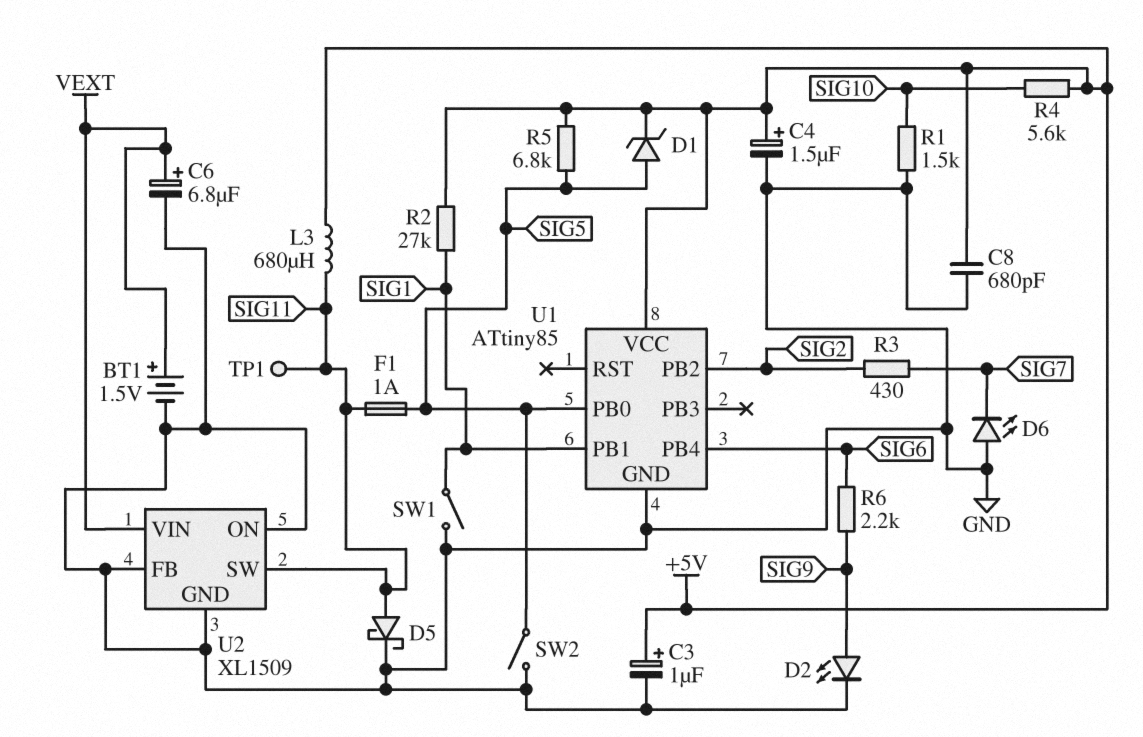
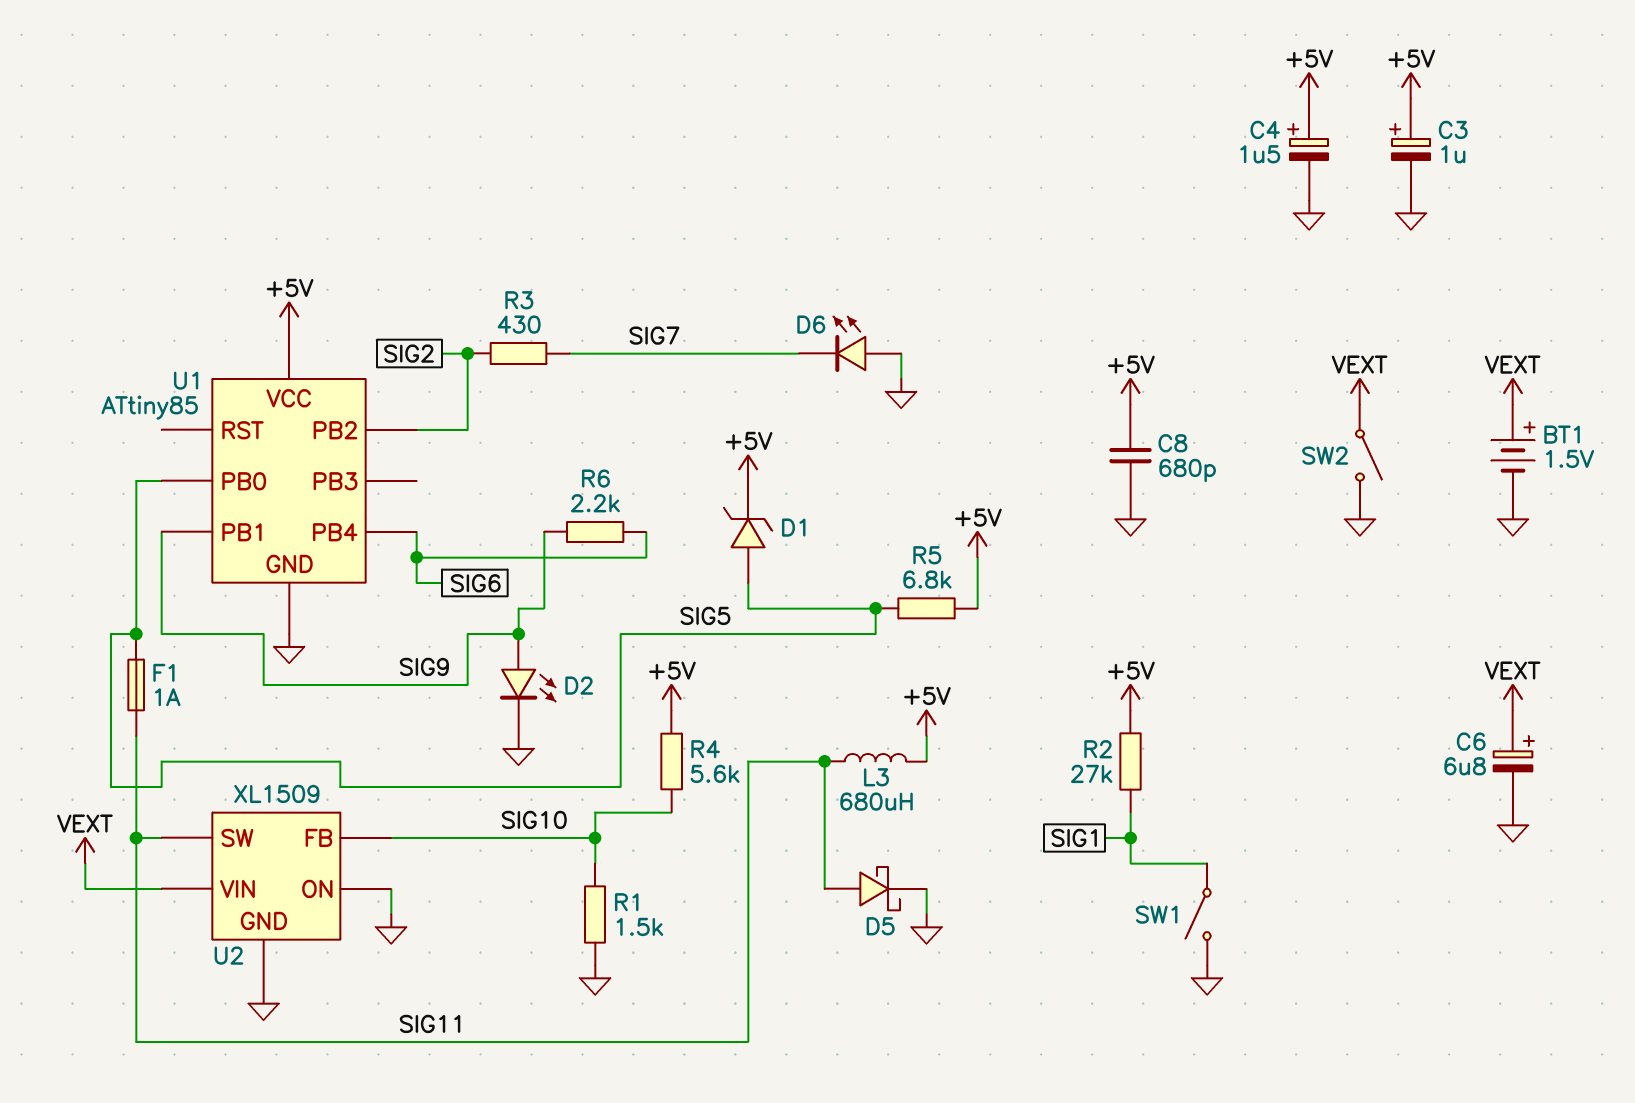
SW2: switch (GND, SIG5) -> switch (GND, VEXT)
TP1: test point (SIG11) -> none
U1 pin PB1: SIG1 -> SIG9
U2 pin FB: GND -> SIG10

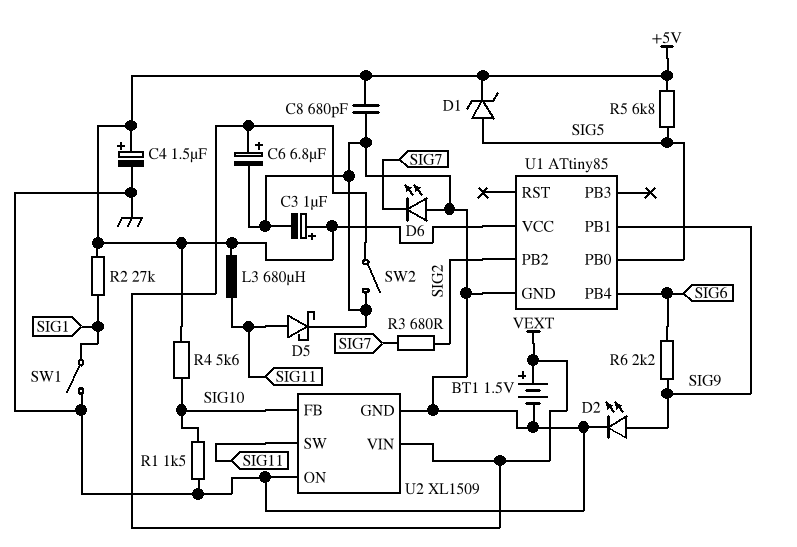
F1: 1A (SIG5, SIG11) -> none
R3: 430 (SIG2, SIG7) -> 680 (SIG2, SIG7)

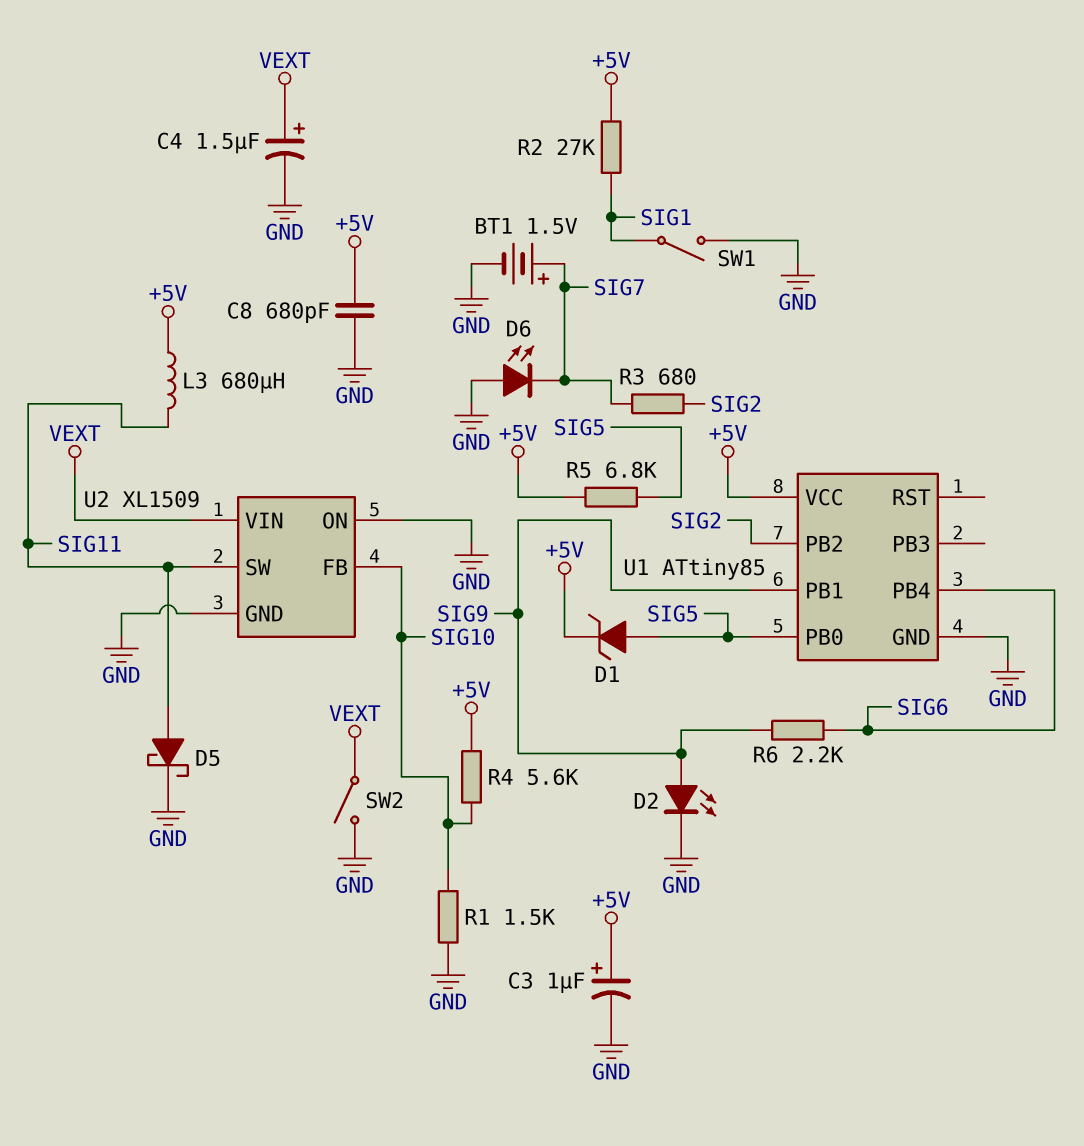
BT1: 1.5V (plus VEXT, minus GND) -> 1.5V (plus SIG7, minus GND)
C4: 1.5uF (plus +5V, minus GND) -> 1.5uF (plus VEXT, minus GND)
C6: 6.8uF (plus VEXT, minus GND) -> none

